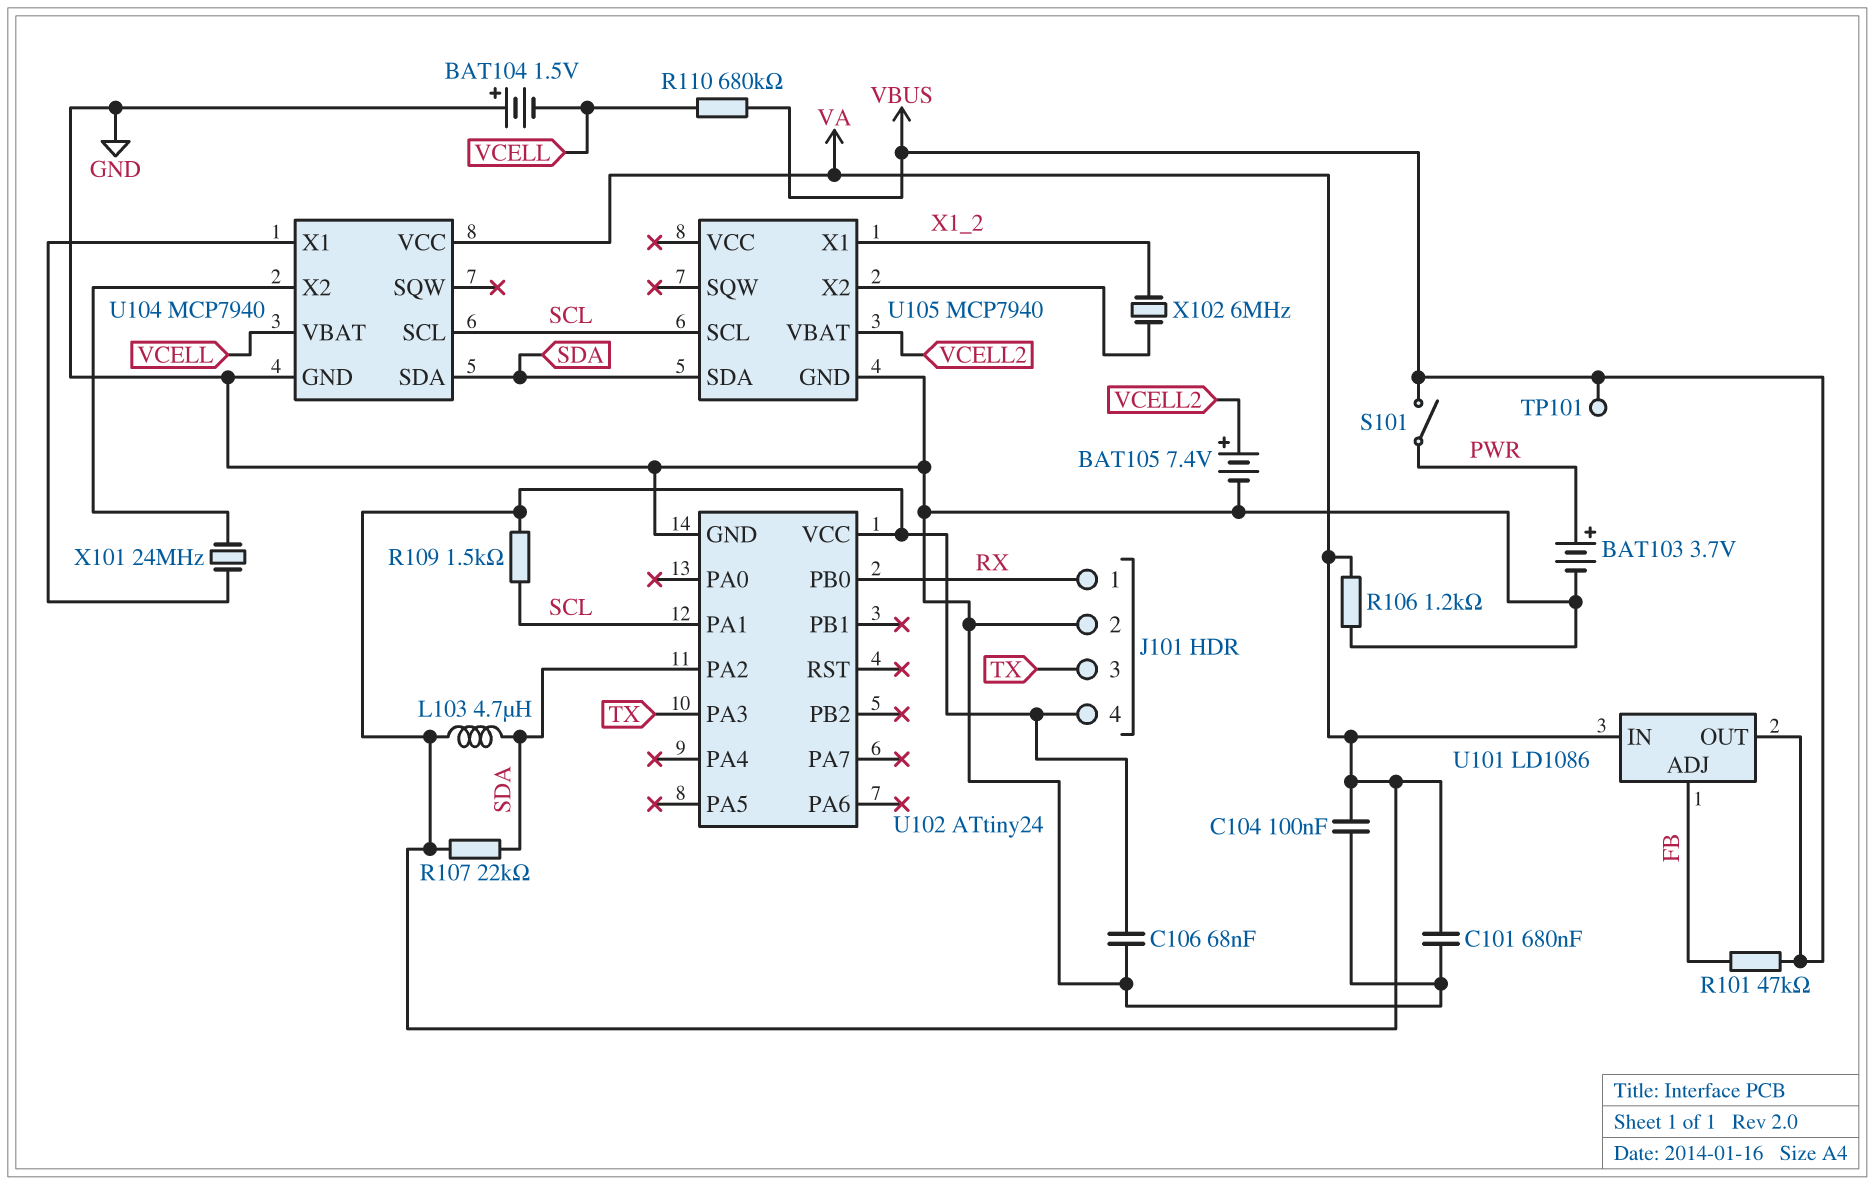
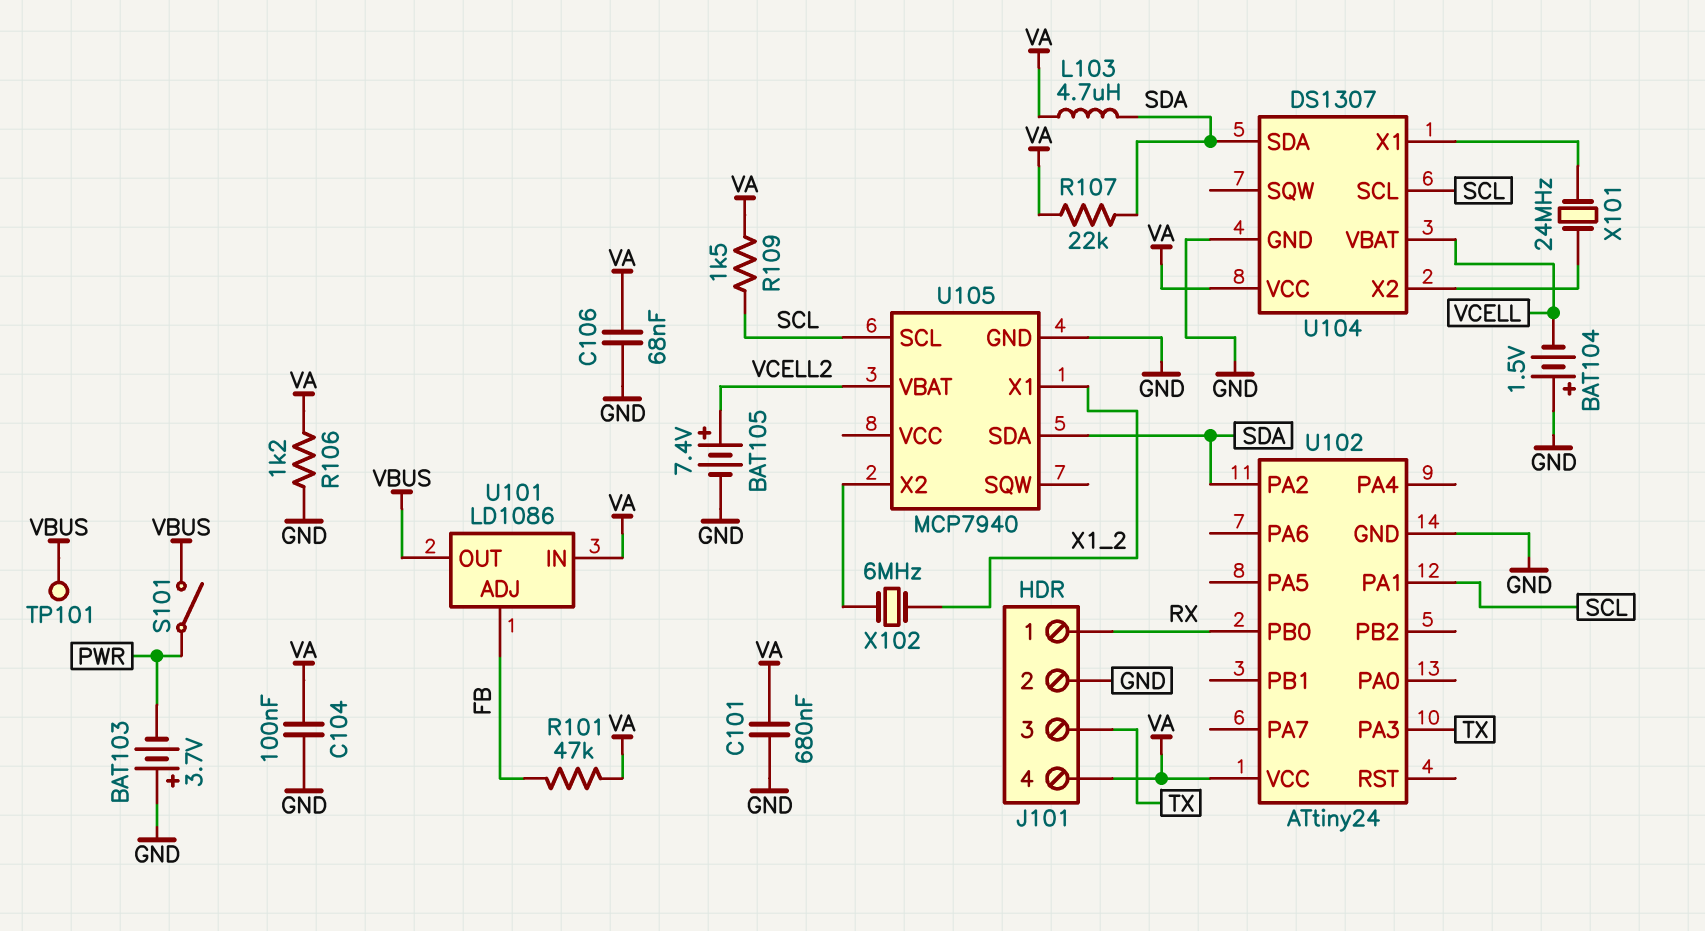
BAT103: 3.7V (plus PWR, minus GND) -> 3.7V (plus GND, minus PWR)
R101: 47k (FB, VBUS) -> 47k (FB, VA)
R110: 680k (VBUS, VCELL) -> none
U104: MCP7940 -> DS1307

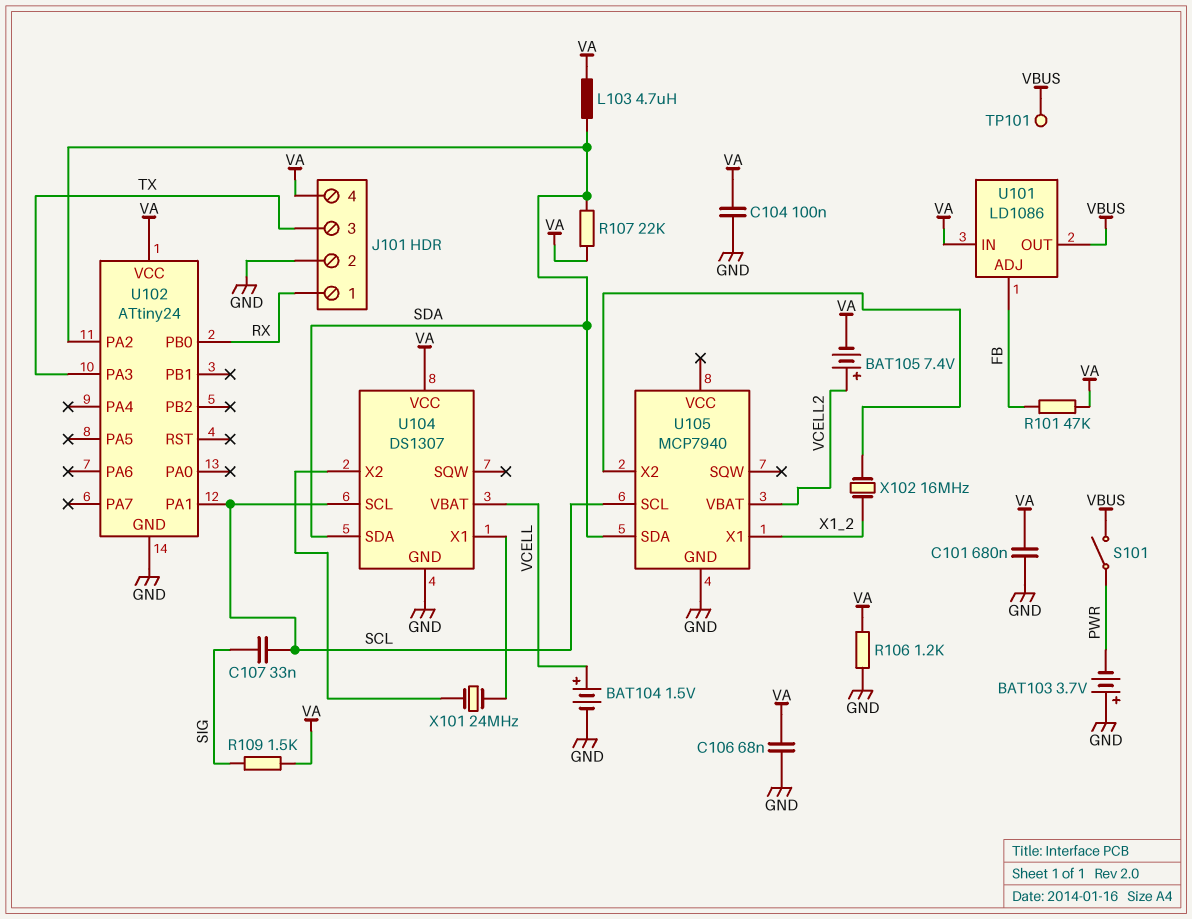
BAT104: 1.5V (plus GND, minus VCELL) -> 1.5V (plus VCELL, minus GND)
BAT105: 7.4V (plus VCELL2, minus GND) -> 7.4V (plus VCELL2, minus VA)
C107: none -> 33nF (SCL, SIG)
R109: 1.5k (SCL, VA) -> 1.5k (SIG, VA)
X102: 6MHz (U105/X2, X1_2) -> 16MHz (U105/X2, X1_2)

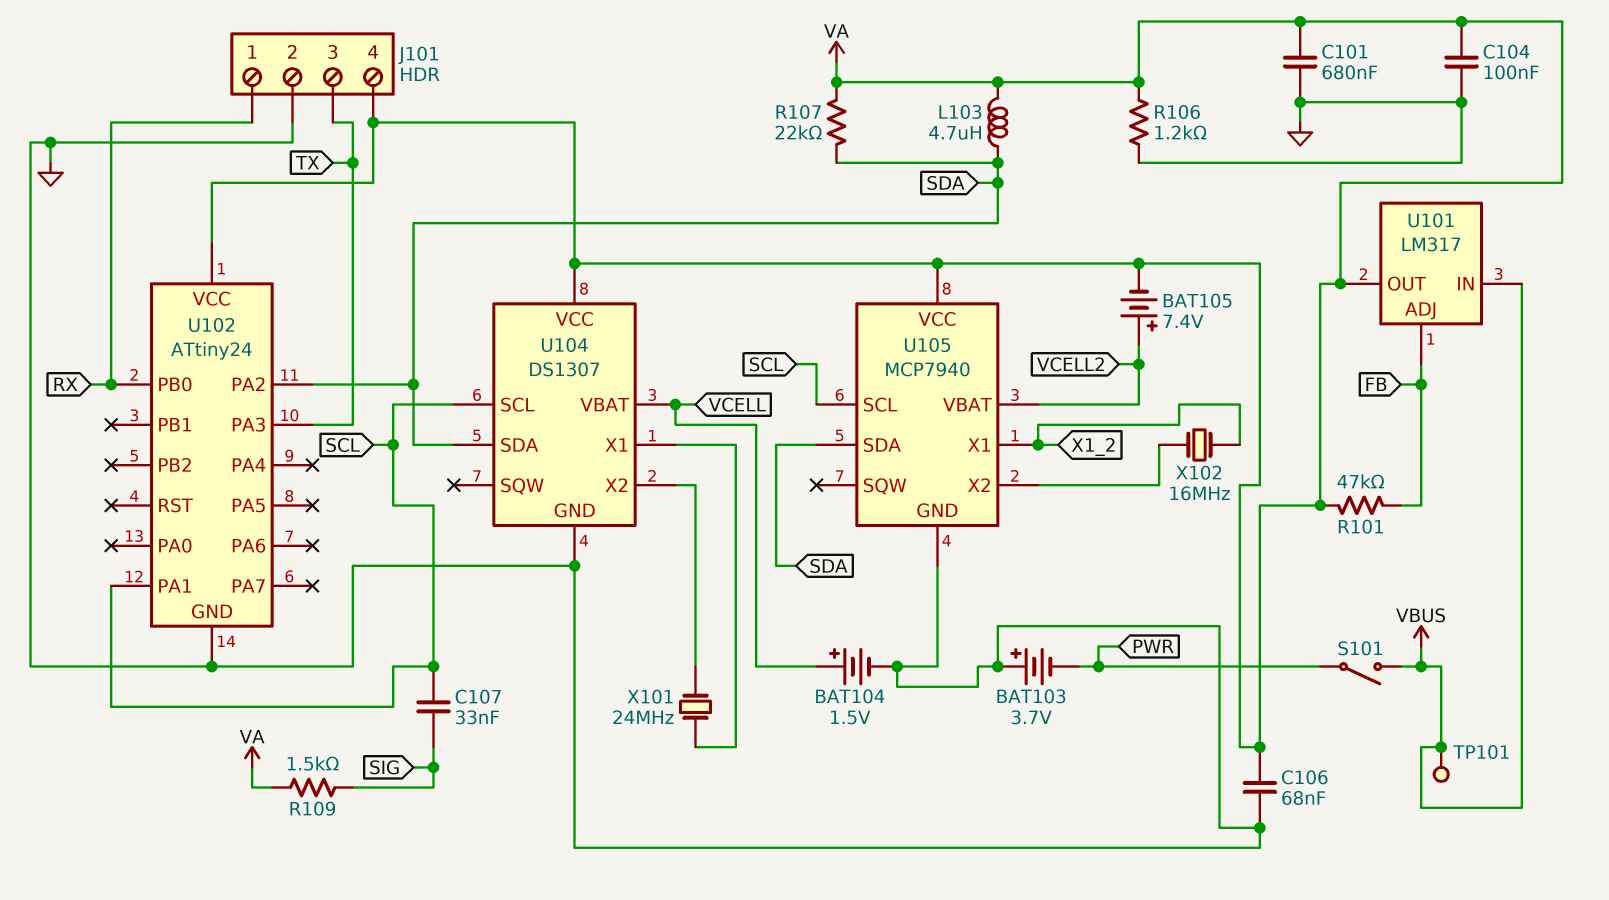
U101: LD1086 -> LM317
U101 pin IN: VA -> VBUS
U101 pin OUT: VBUS -> VA
U105 pin VCC: none -> VA

